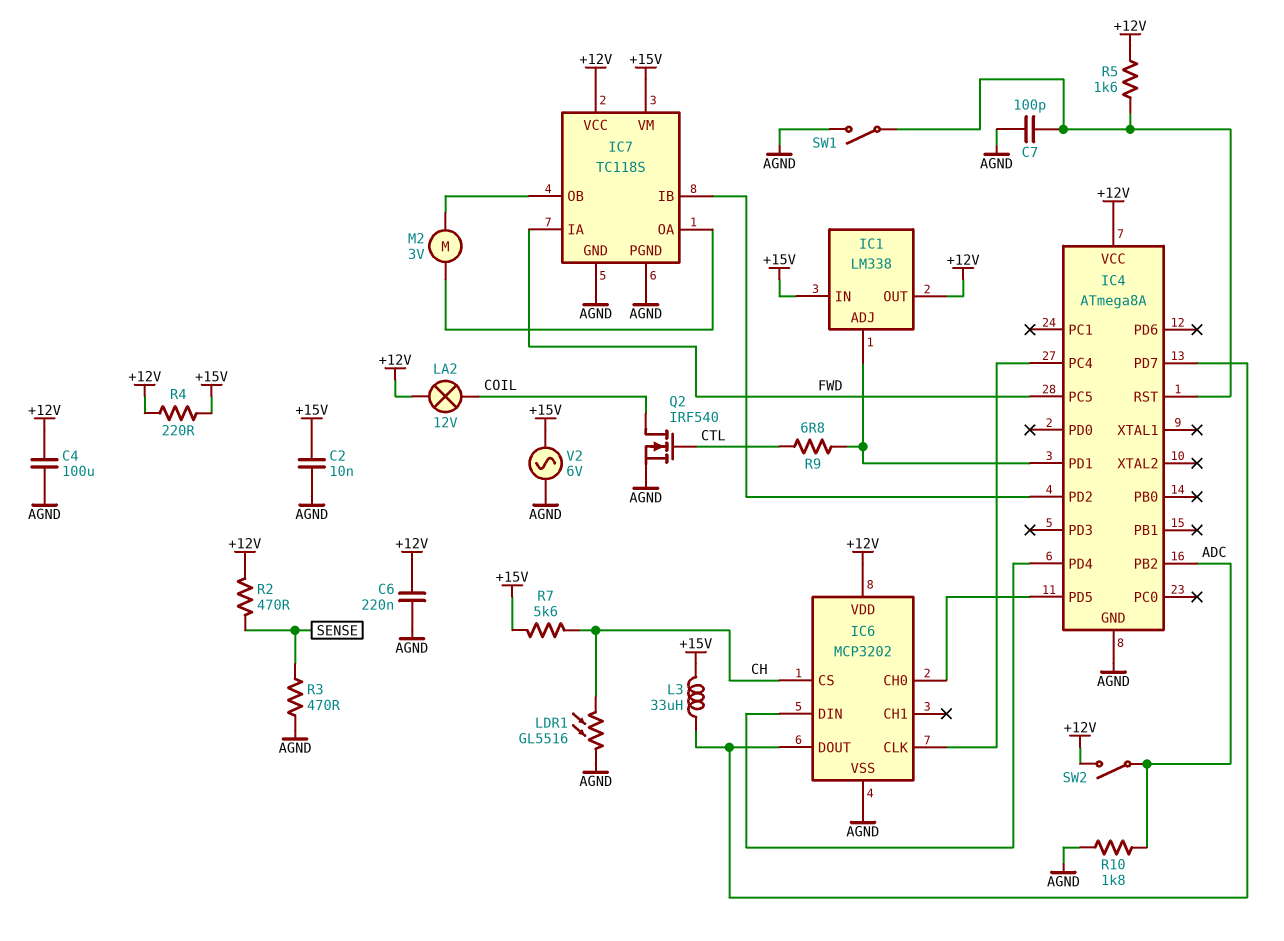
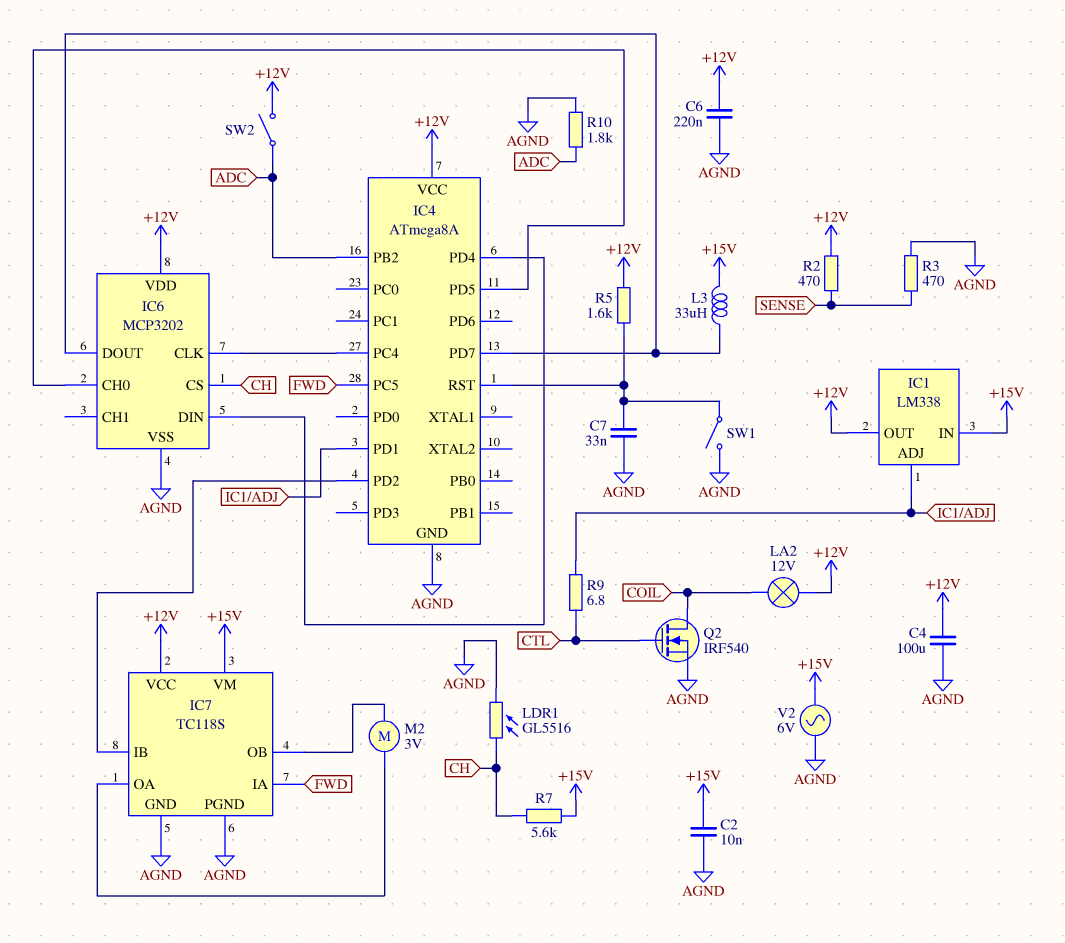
C7: 100pF (AGND, IC4/RST) -> 33nF (AGND, IC4/RST)
R4: 220 (+12V, +15V) -> none

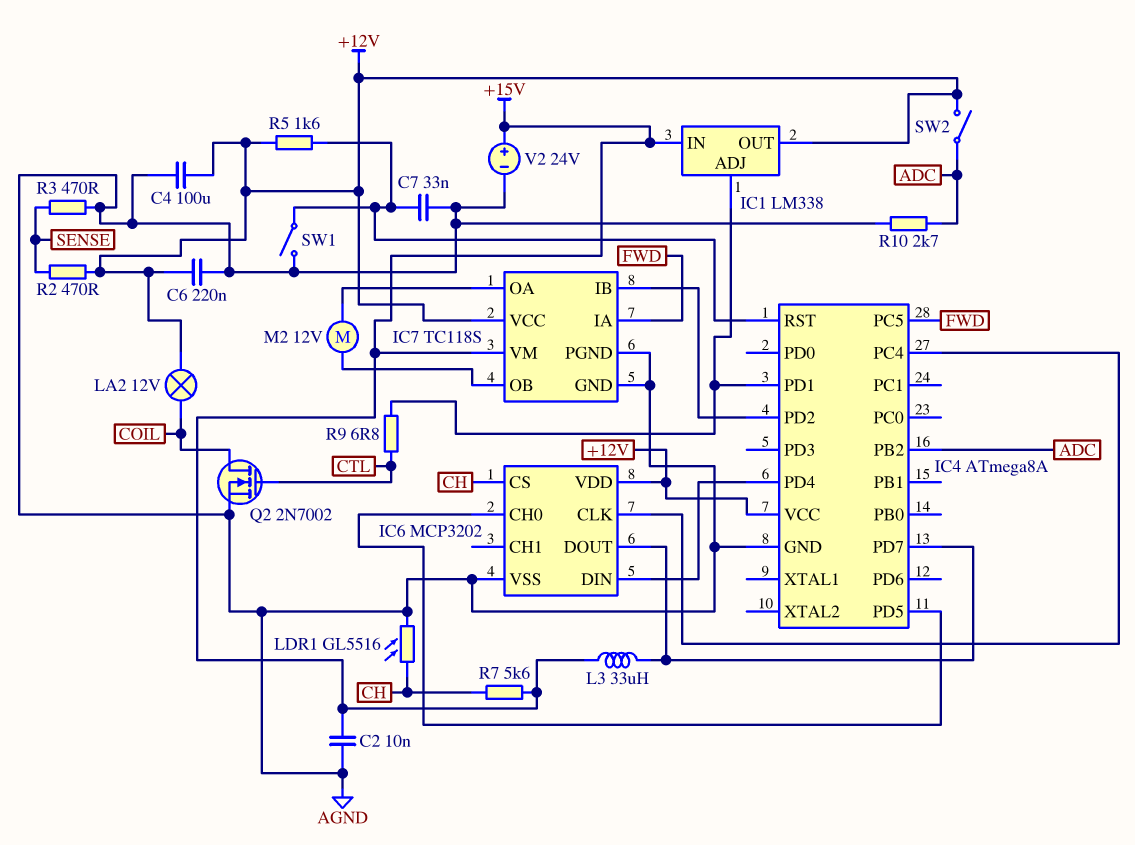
M2: motor 3V (IC7/OA, IC7/OB) -> motor 12V (IC7/OA, IC7/OB)
Q2: NMOS IRF540 (G CTL, D COIL, S AGND) -> NMOS 2N7002 (G CTL, D COIL, S AGND)
R10: 1.8k (ADC, AGND) -> 2.7k (ADC, AGND)
V2: AC 6V (+15V, AGND) -> 24V (plus +15V, minus AGND)

